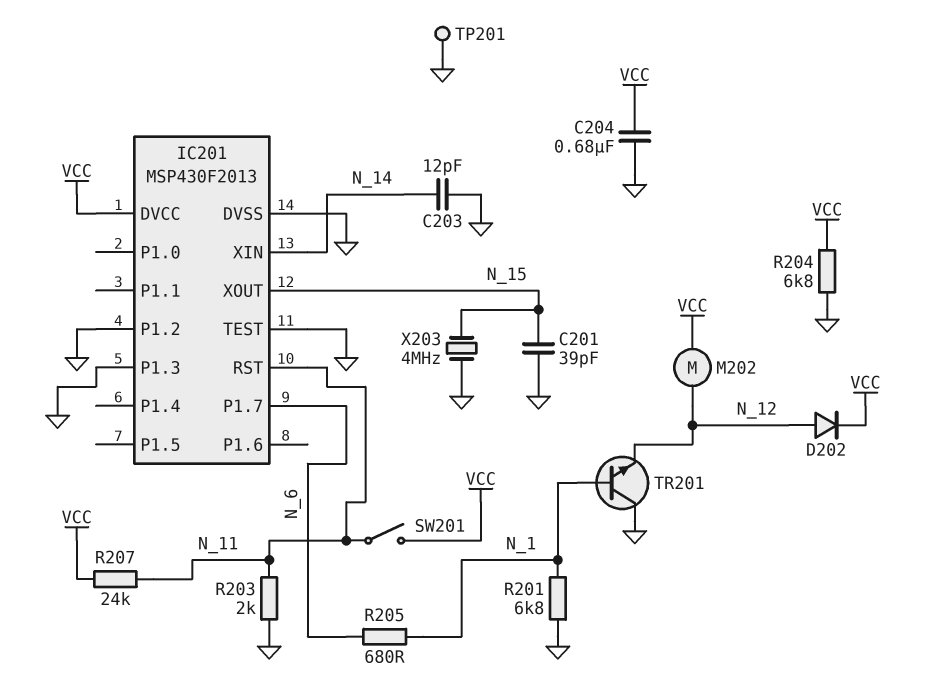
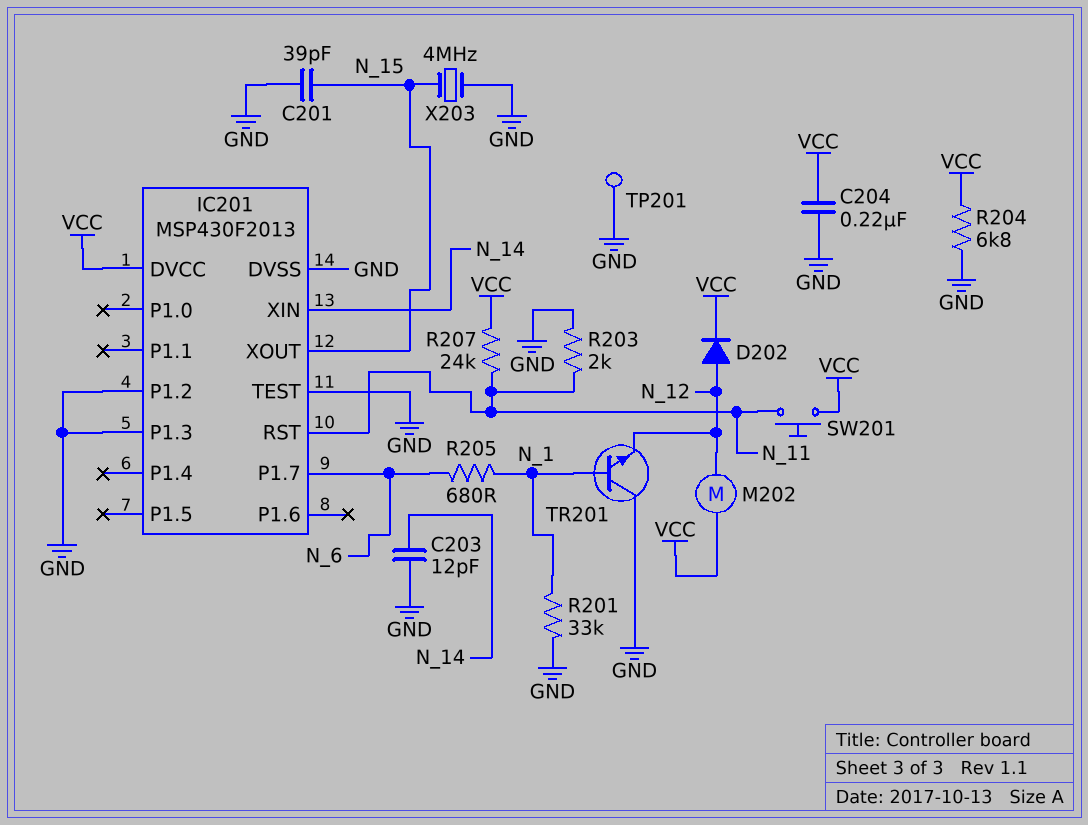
C204: 680nF (GND, VCC) -> 220nF (GND, VCC)
R201: 6.8k (GND, N_1) -> 33k (GND, N_1)
SW201: switch (N_11, VCC) -> button (N_11, VCC)

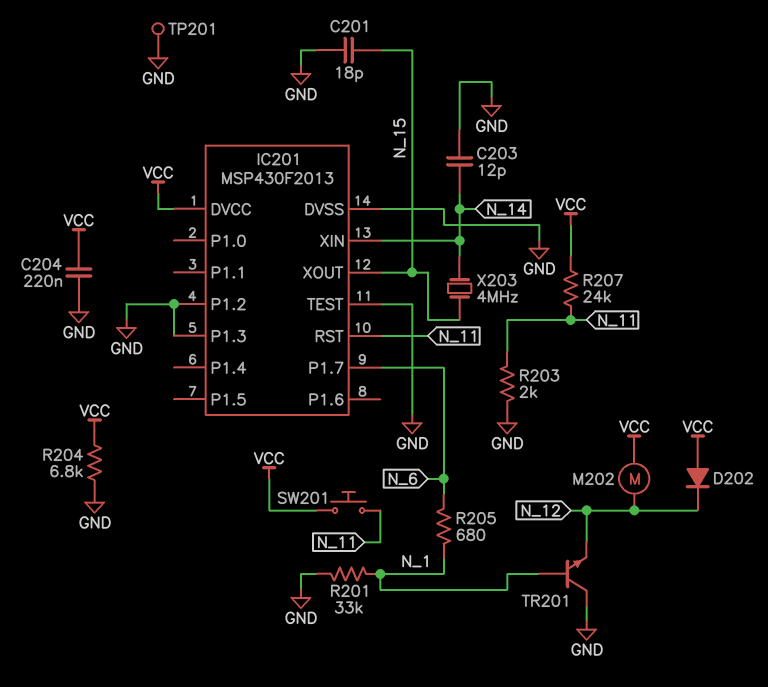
C201: 39pF (GND, N_15) -> 18pF (GND, N_15)
D202: diode (A N_12, K VCC) -> diode (A VCC, K N_12)
X203: 4MHz (GND, N_15) -> 4MHz (N_14, N_15)

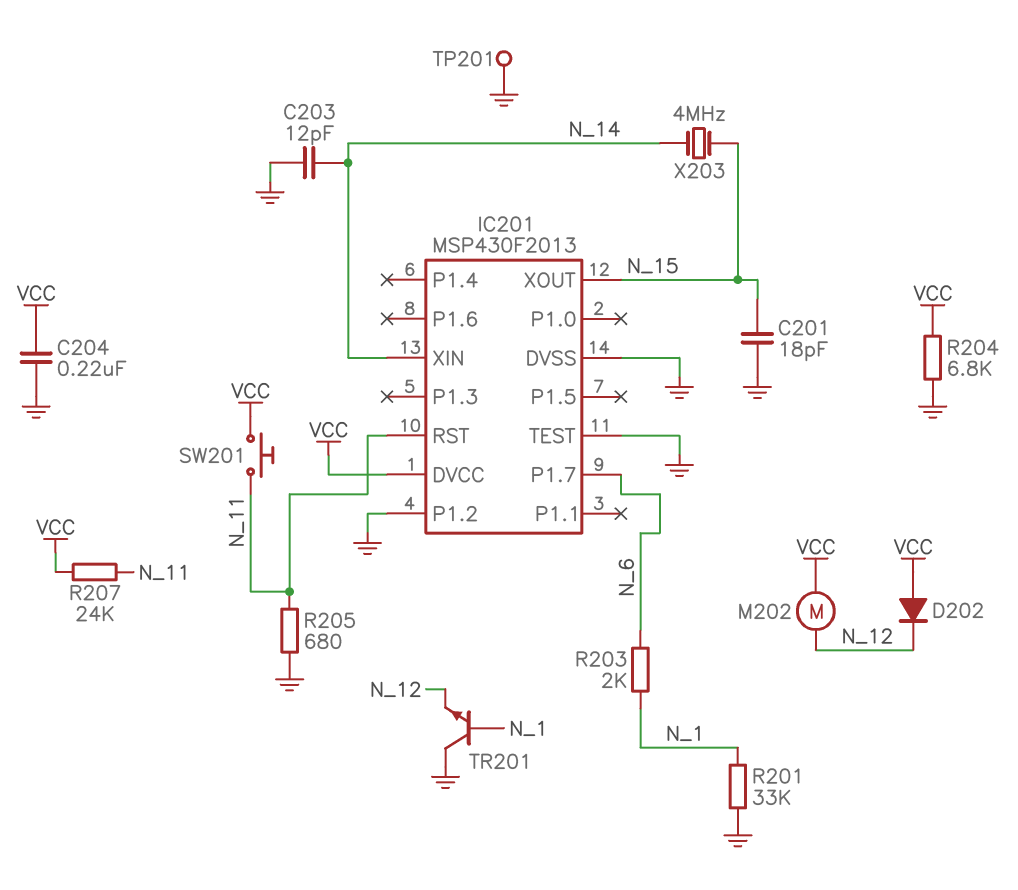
IC201 pin P1.3: GND -> none
R203: 2k (GND, N_11) -> 2k (N_1, N_6)
R205: 680 (N_1, N_6) -> 680 (GND, N_11)

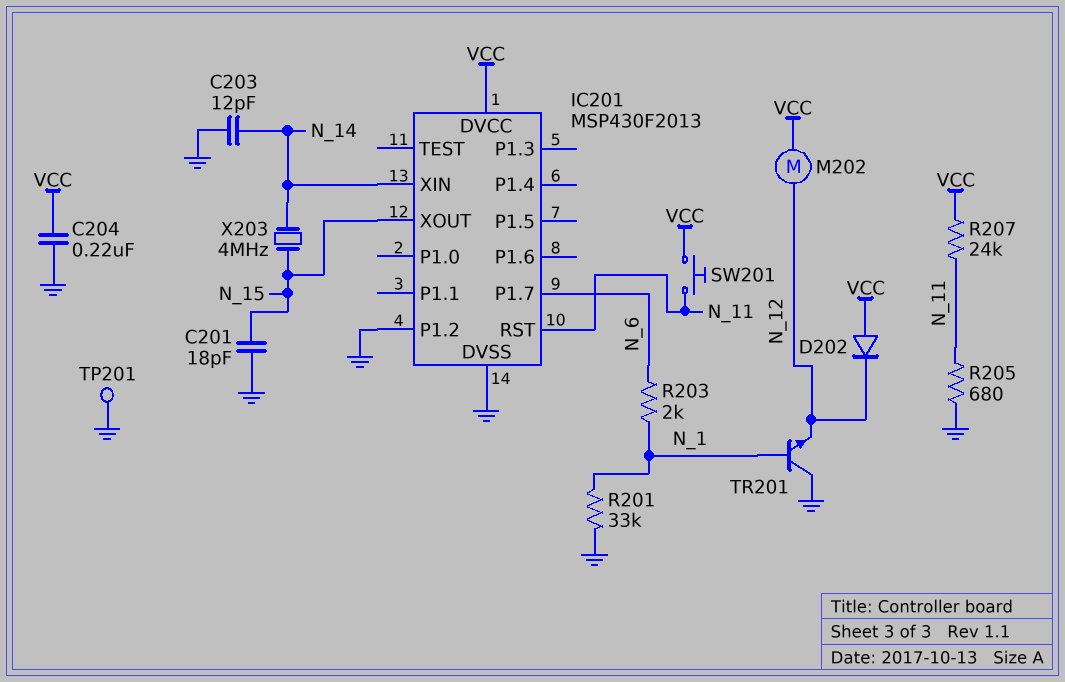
IC201 pin TEST: GND -> none
R204: 6.8k (GND, VCC) -> none

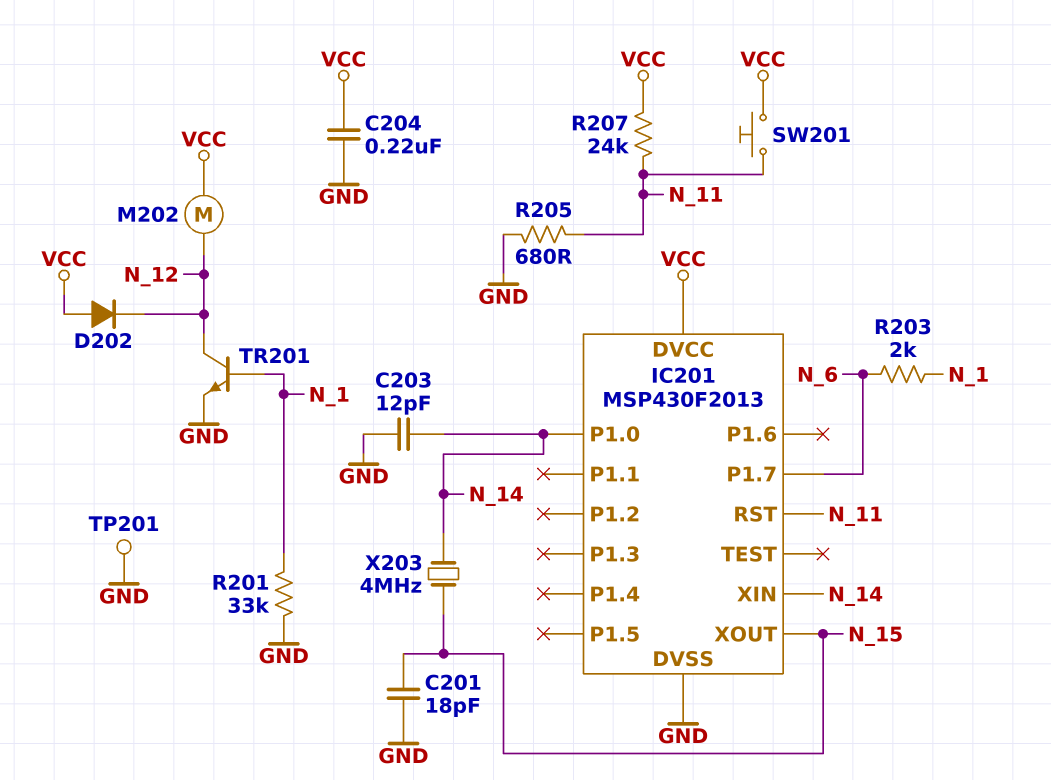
IC201 pin P1.0: none -> N_14
IC201 pin P1.2: GND -> none
TR201: NPN (B N_1, C GND, E N_12) -> NPN (B N_1, C N_12, E GND)

